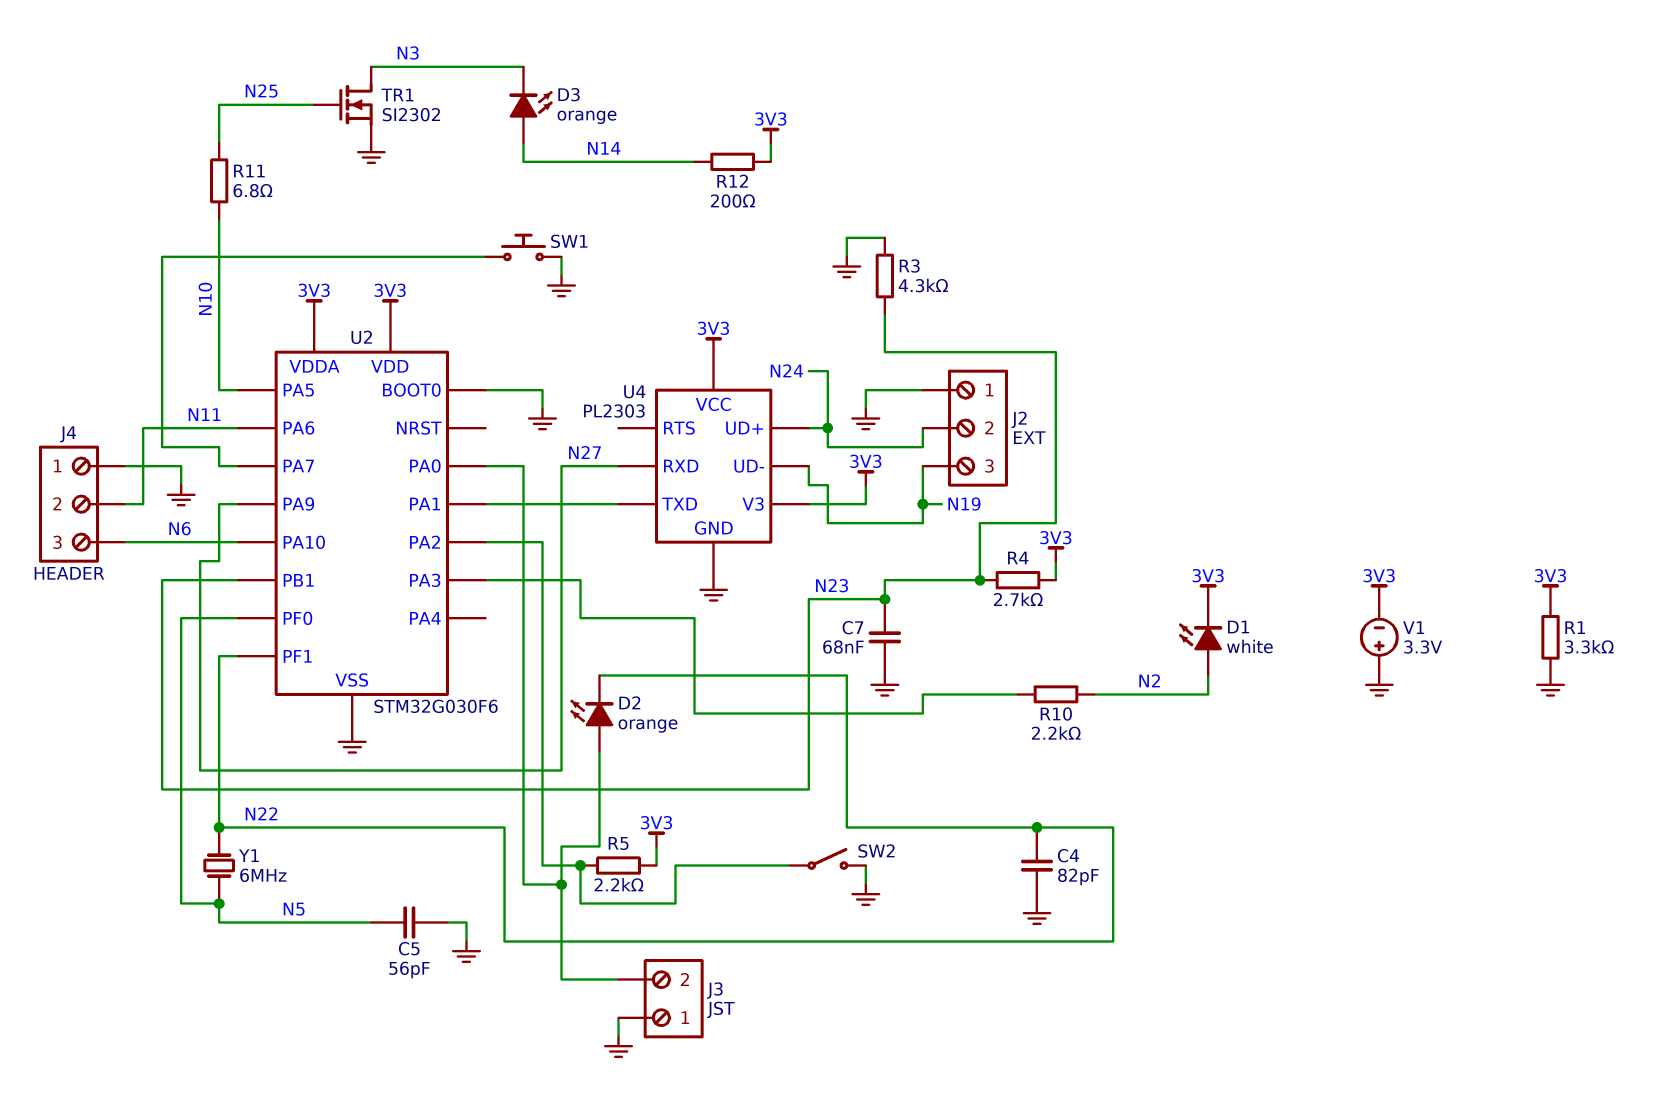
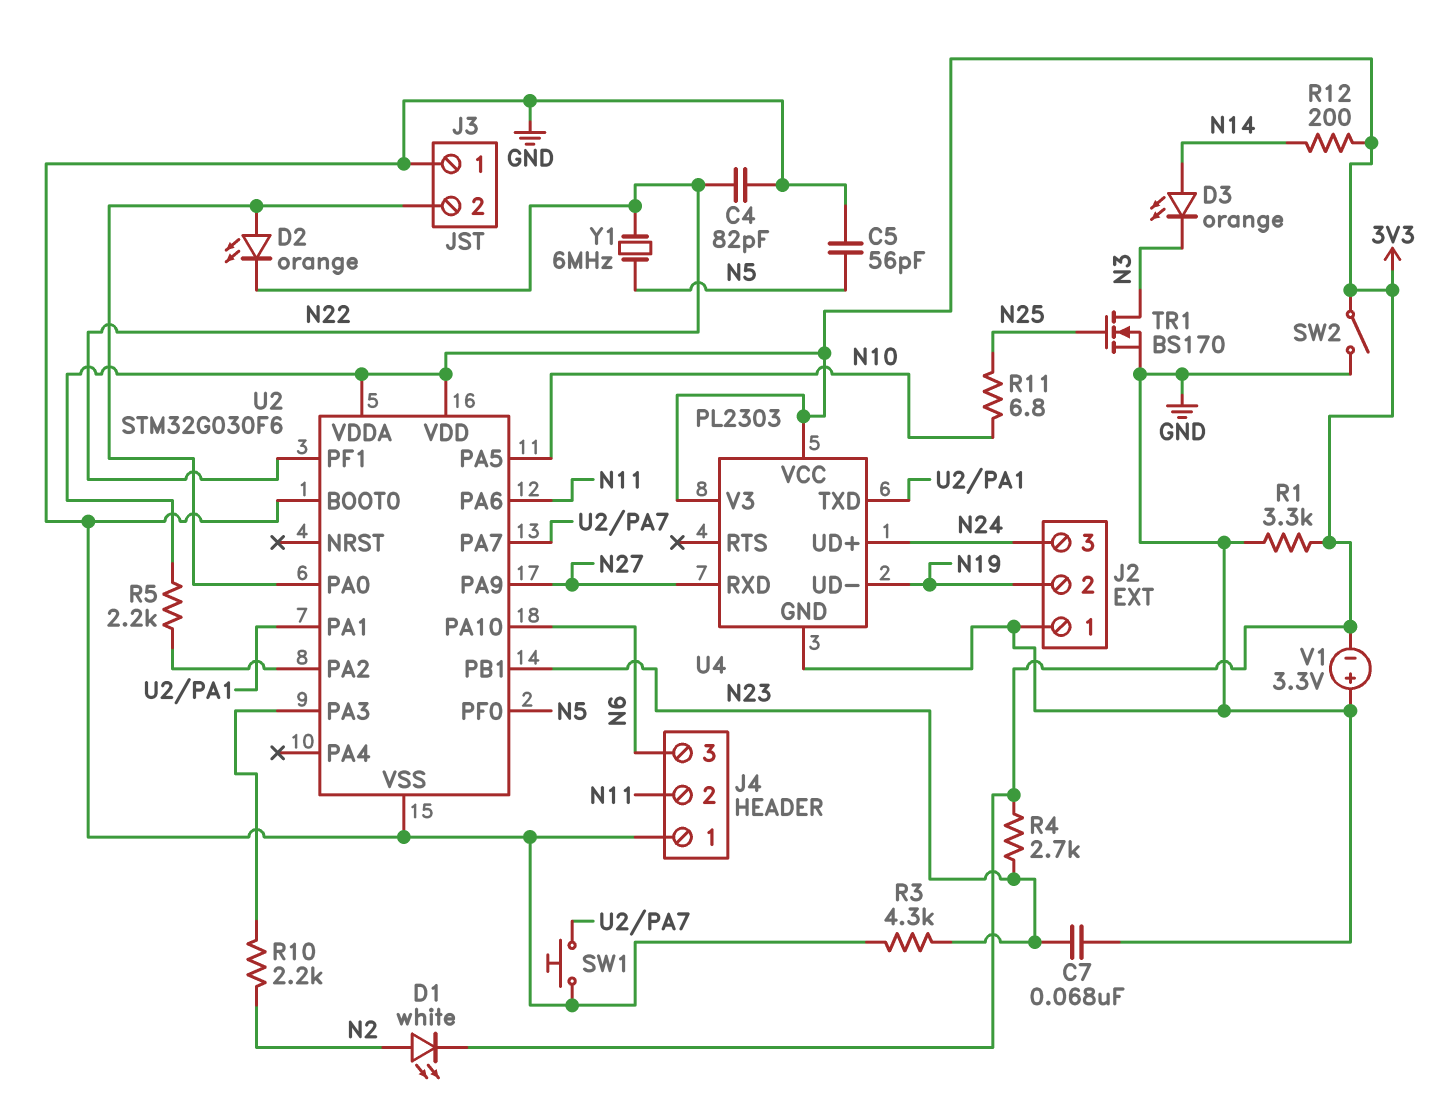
J2 pin 2: N24 -> N19
J2 pin 3: N19 -> N24
SW2: switch (GND, U2/PA2) -> switch (3V3, GND)
TR1: NMOS SI2302 (G N25, D N3, S GND) -> NMOS BS170 (G N25, D N3, S GND)

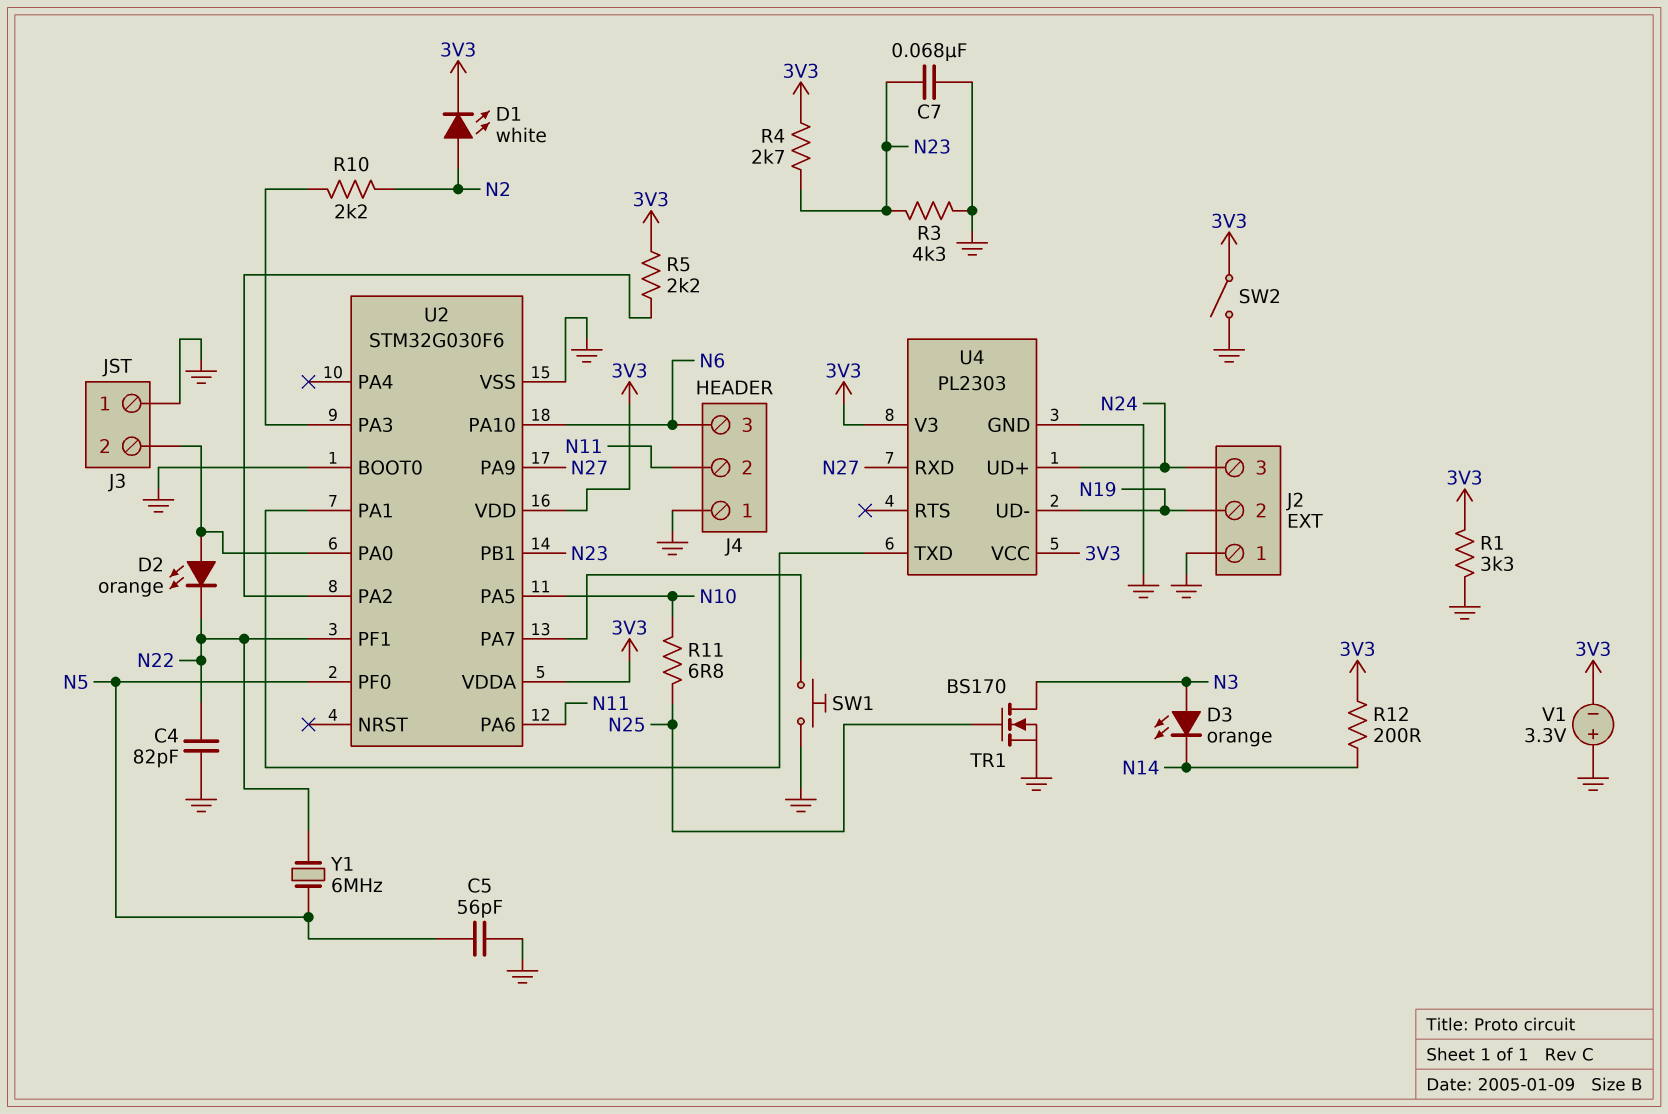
D3: LED orange (A N14, K N3) -> LED orange (A N3, K N14)

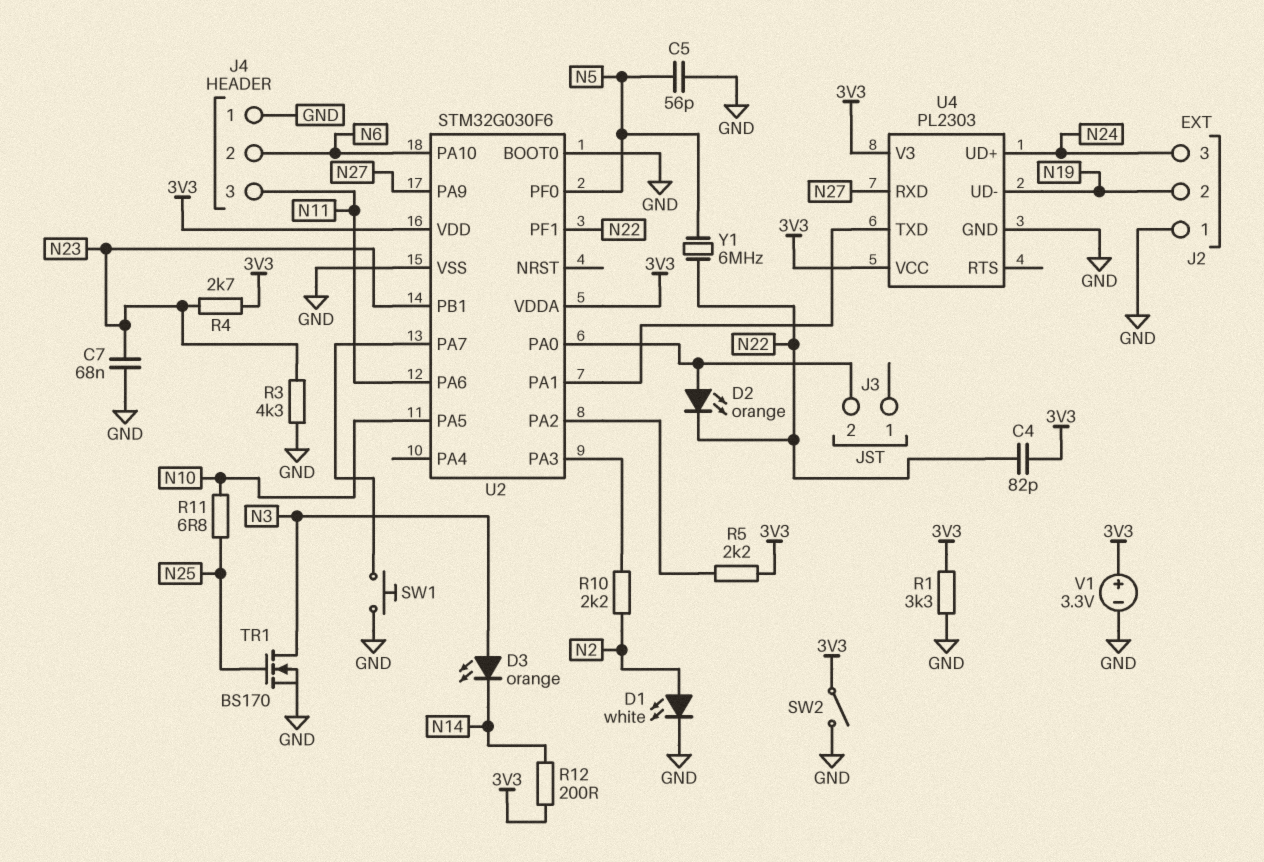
C4: 82pF (GND, N22) -> 82pF (3V3, N22)
D1: LED white (A N2, K 3V3) -> LED white (A N2, K GND)
J3 pin 1: GND -> none
J4 pin 2: N11 -> N6
J4 pin 3: N6 -> N11
V1: 3.3V (plus GND, minus 3V3) -> 3.3V (plus 3V3, minus GND)

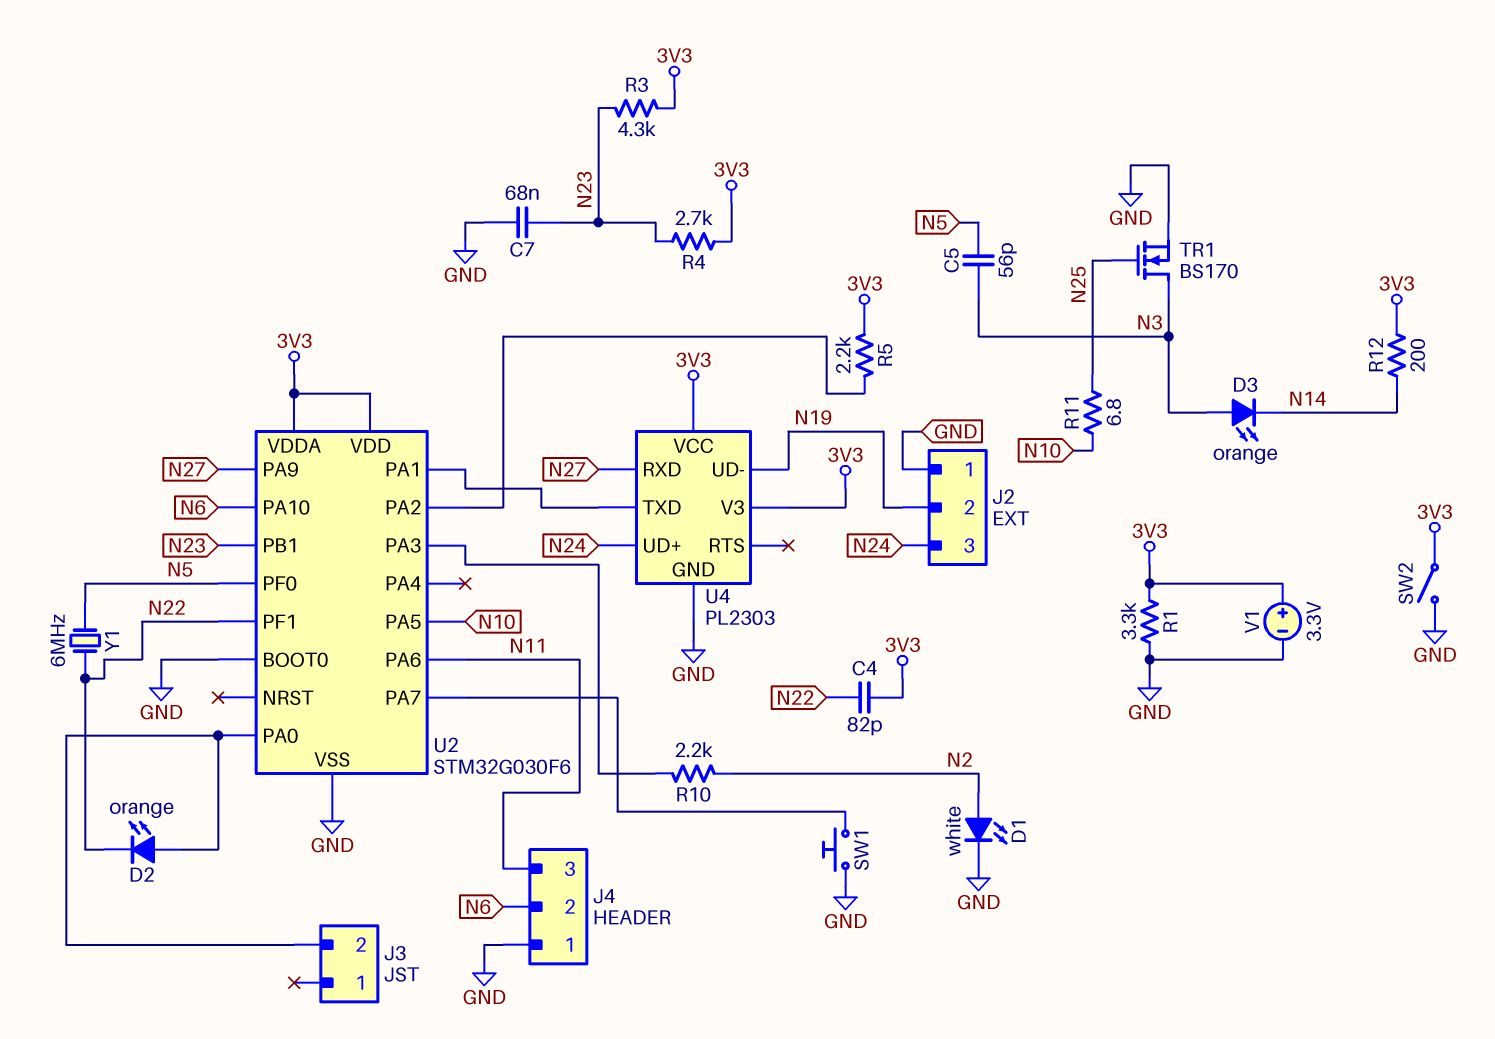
C5: 56pF (GND, N5) -> 56pF (N3, N5)
R3: 4.3k (GND, N23) -> 4.3k (3V3, N23)

